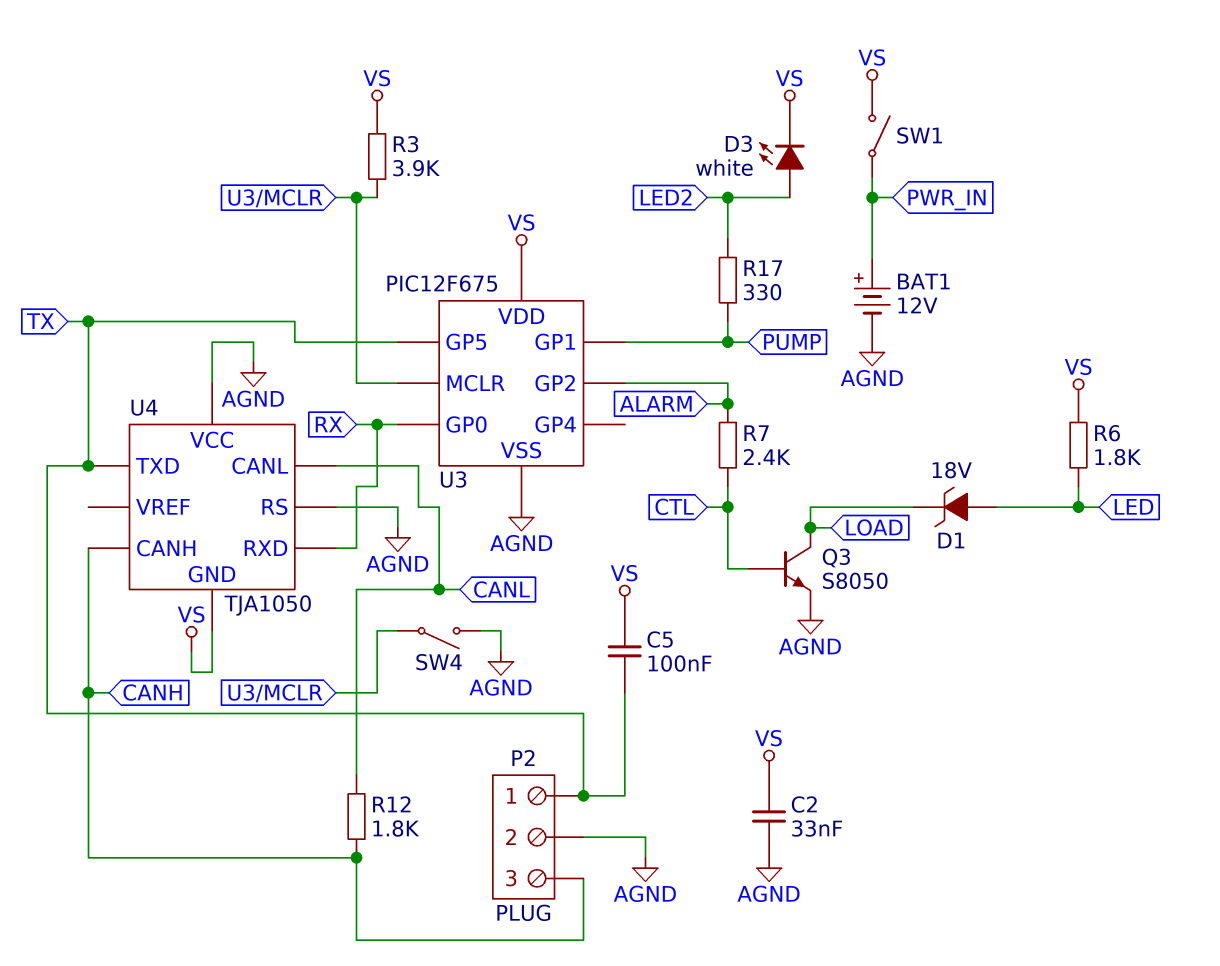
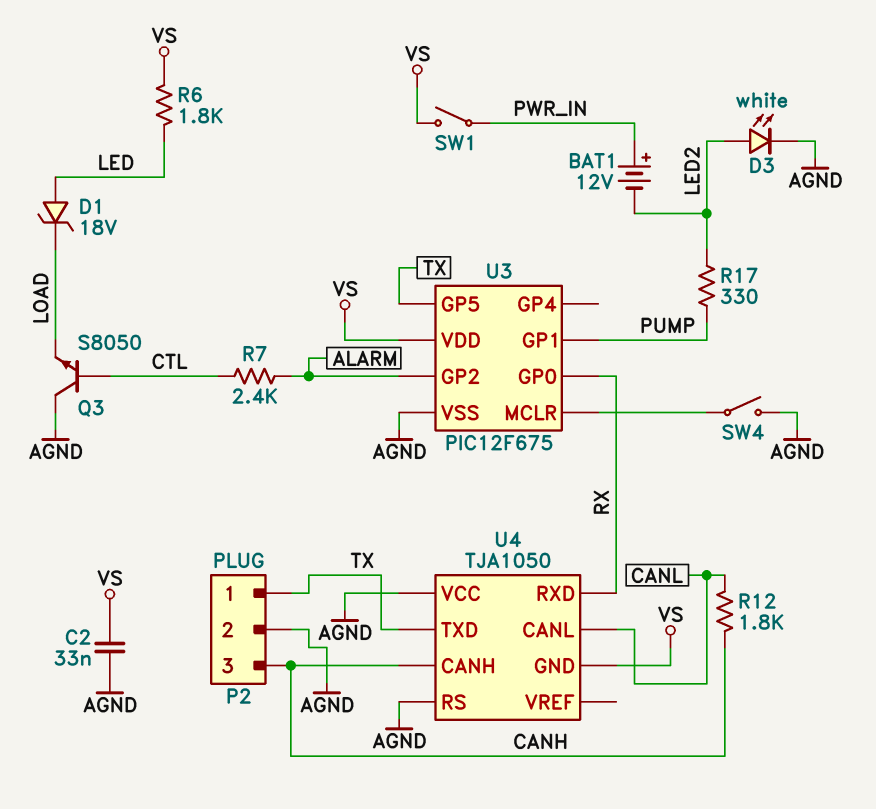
BAT1: 12V (plus PWR_IN, minus AGND) -> 12V (plus PWR_IN, minus LED2)
C5: 100nF (TX, VS) -> none
D3: LED white (A LED2, K VS) -> LED white (A LED2, K AGND)
Q3: NPN S8050 (B CTL, C LOAD, E AGND) -> NPN S8050 (B CTL, C AGND, E LOAD)
R3: 3.9k (U3/MCLR, VS) -> none

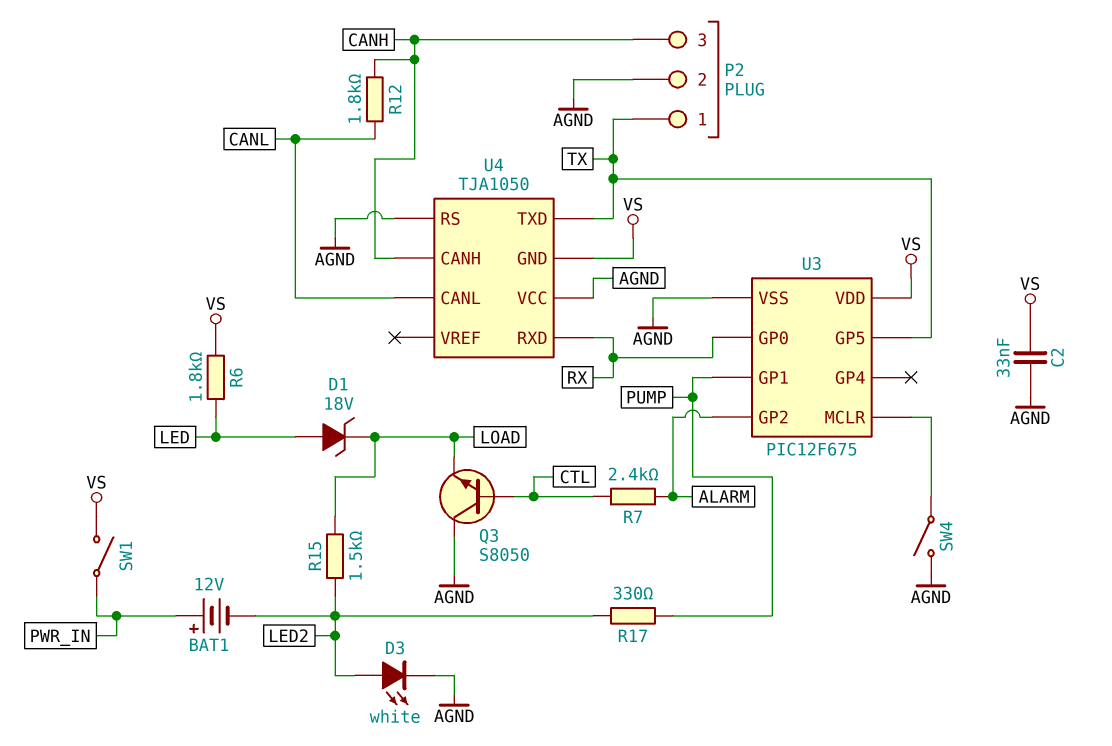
R15: none -> 1.5k (LED2, LOAD)

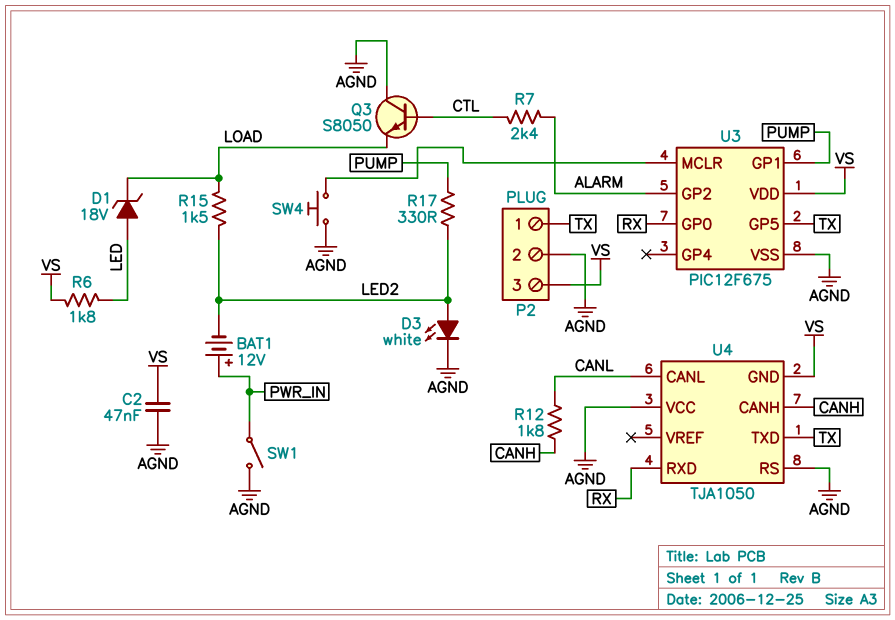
C2: 33nF (AGND, VS) -> 47nF (AGND, VS)
P2 pin 3: CANH -> VS
SW1: switch (PWR_IN, VS) -> switch (AGND, PWR_IN)
SW4: switch (AGND, U3/MCLR) -> button (AGND, U3/MCLR)

